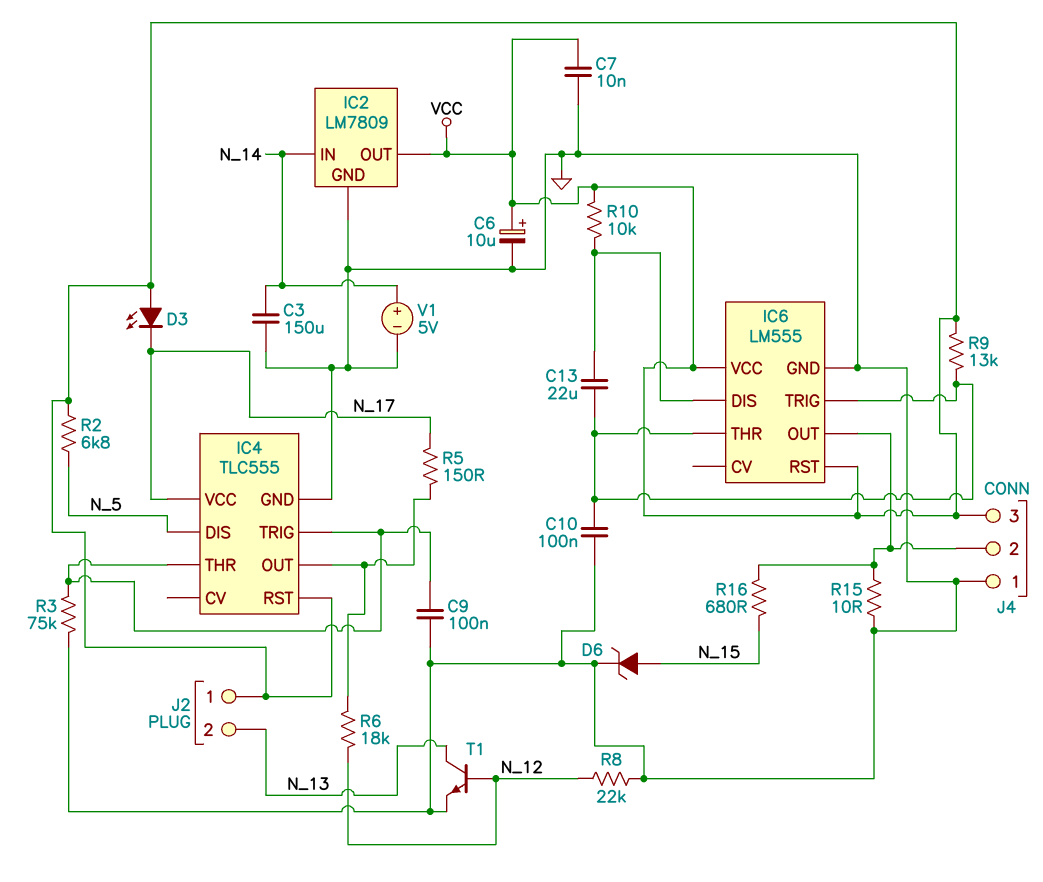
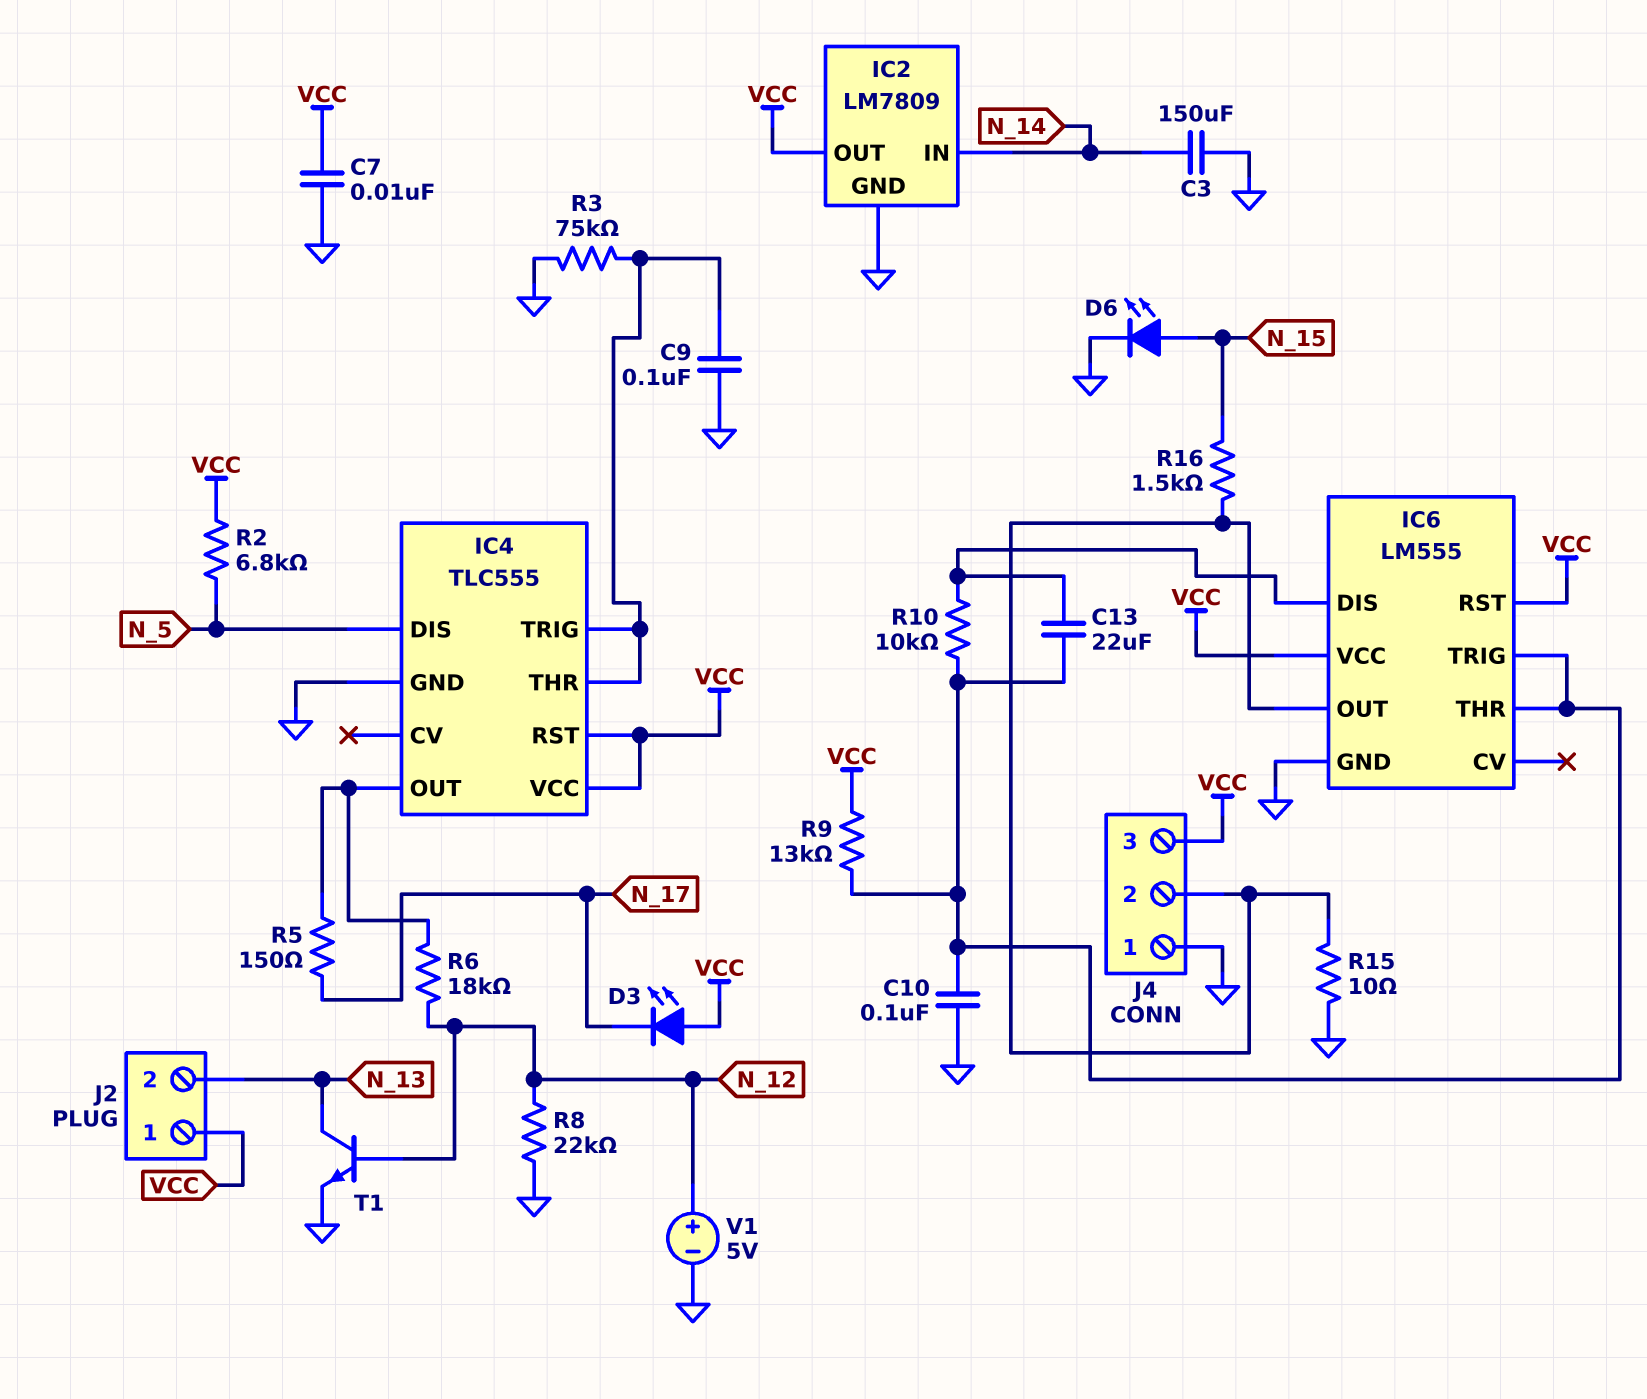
C6: 10uF (plus VCC, minus GND) -> none
D6: zener (A N_15, K GND) -> LED (A N_15, K GND)
IC4 pin VCC: N_17 -> VCC
R10: 10k (IC6/DIS, VCC) -> 10k (IC6/DIS, IC6/THR)
R16: 680 (IC6/OUT, N_15) -> 1.5k (IC6/OUT, N_15)
V1: 5V (plus N_14, minus GND) -> 5V (plus N_12, minus GND)

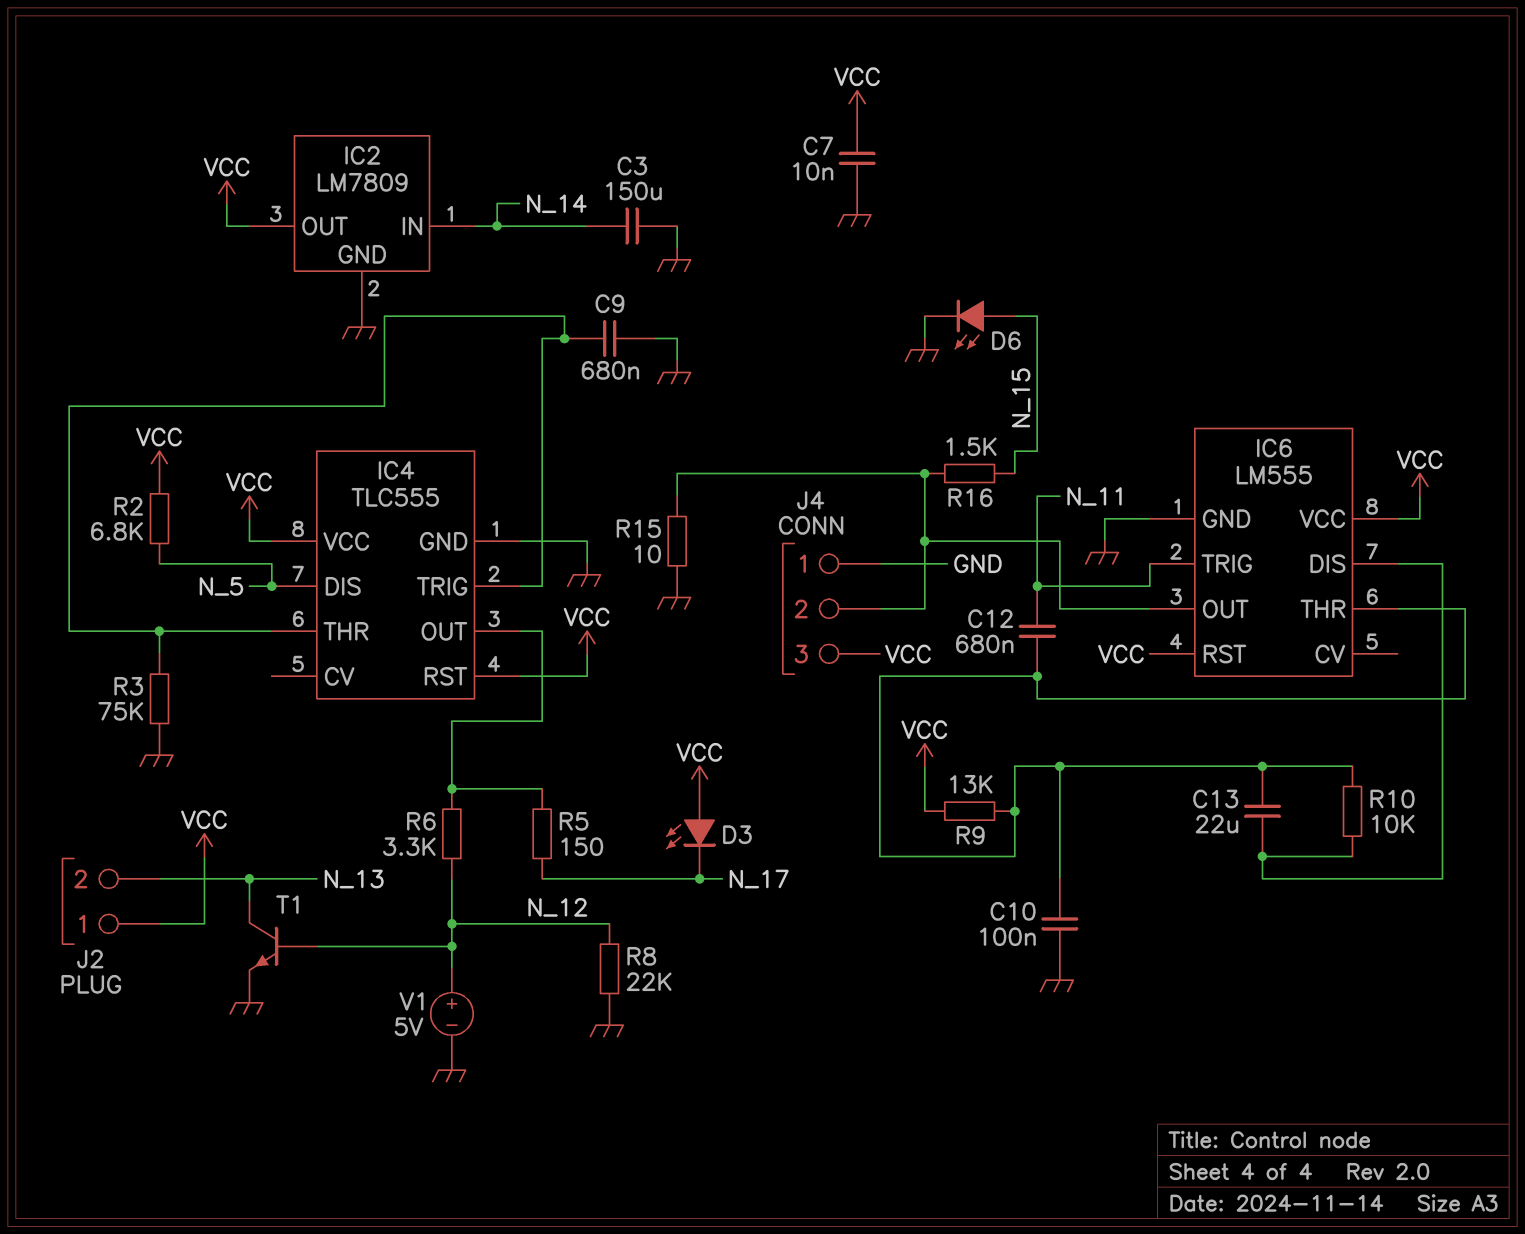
C9: 100nF (GND, IC4/THR) -> 680nF (GND, IC4/THR)
C12: none -> 680nF (IC6/THR, N_11)
IC6 pin TRIG: IC6/THR -> N_11
R6: 18k (IC4/OUT, N_12) -> 3.3k (IC4/OUT, N_12)

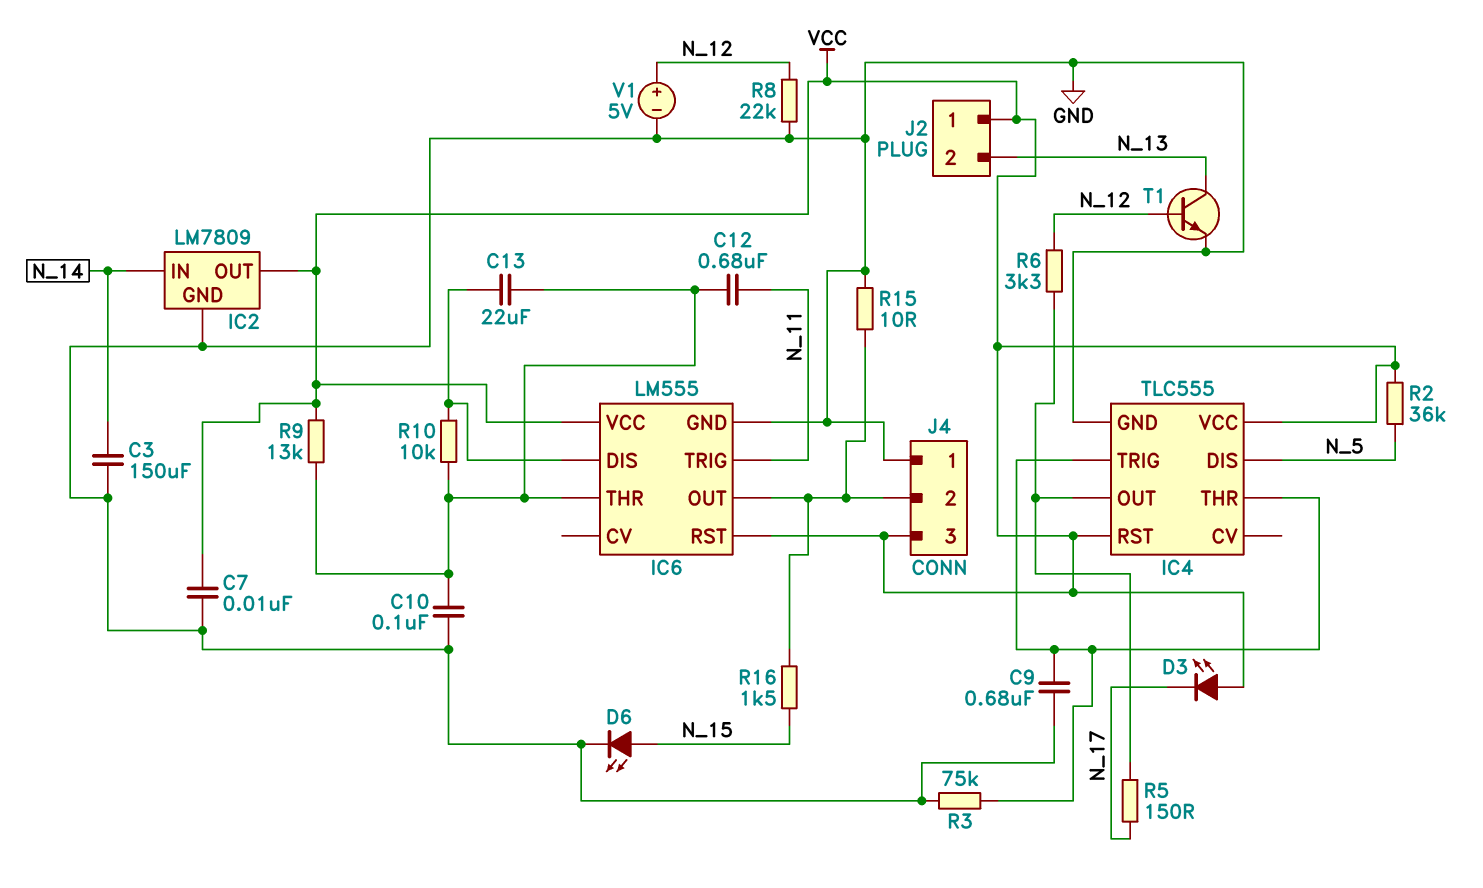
R2: 6.8k (N_5, VCC) -> 36k (N_5, VCC)

